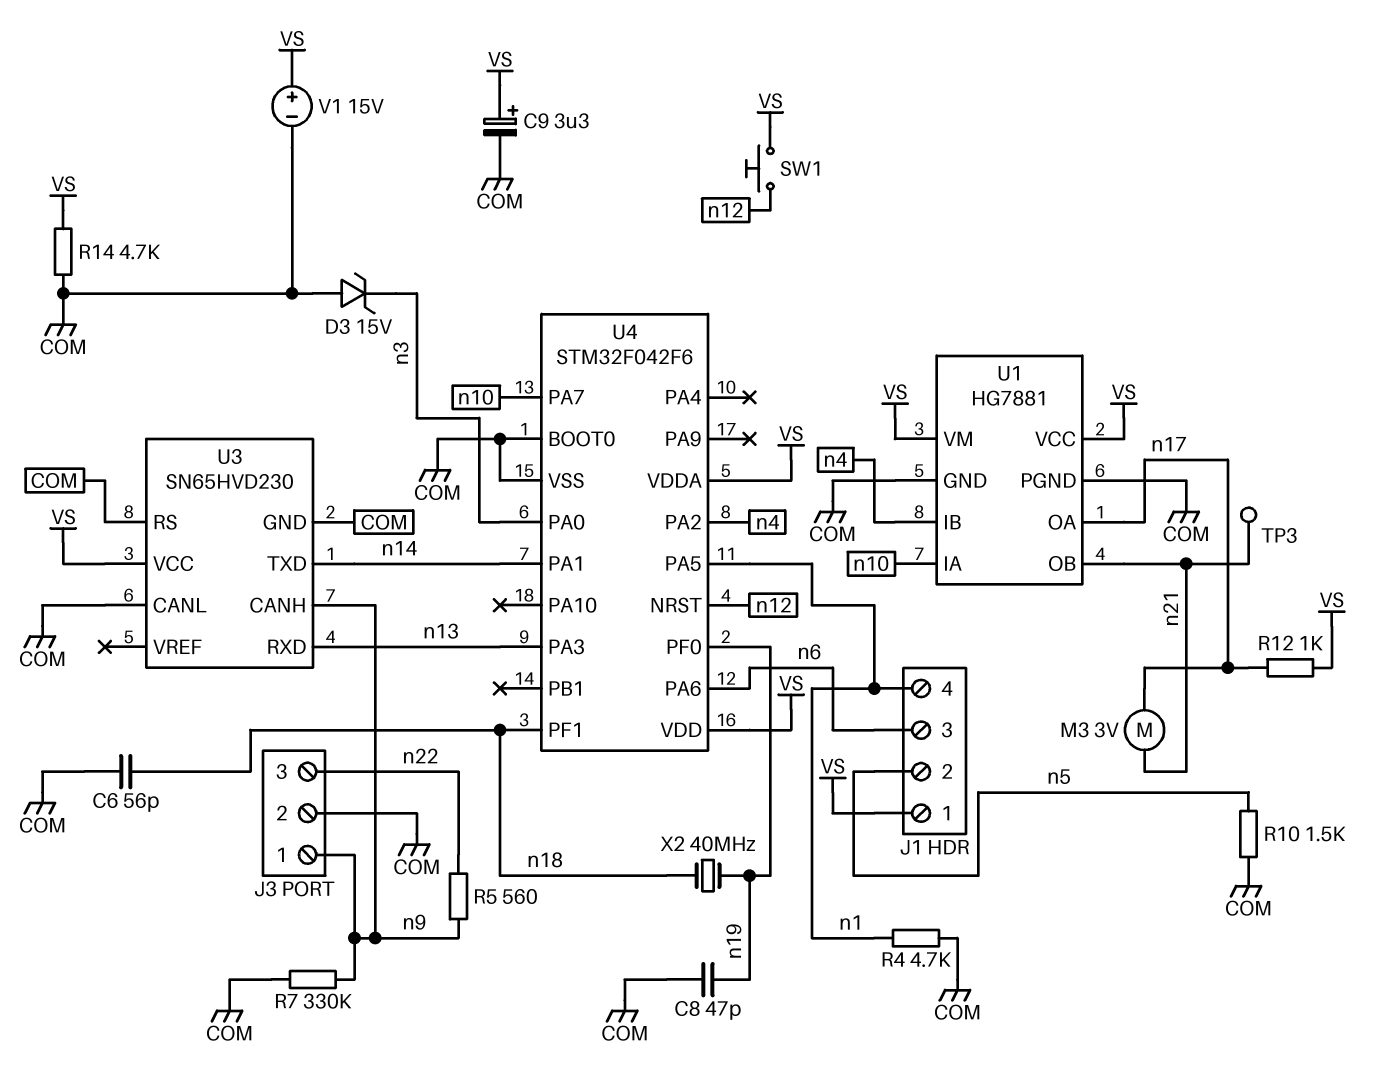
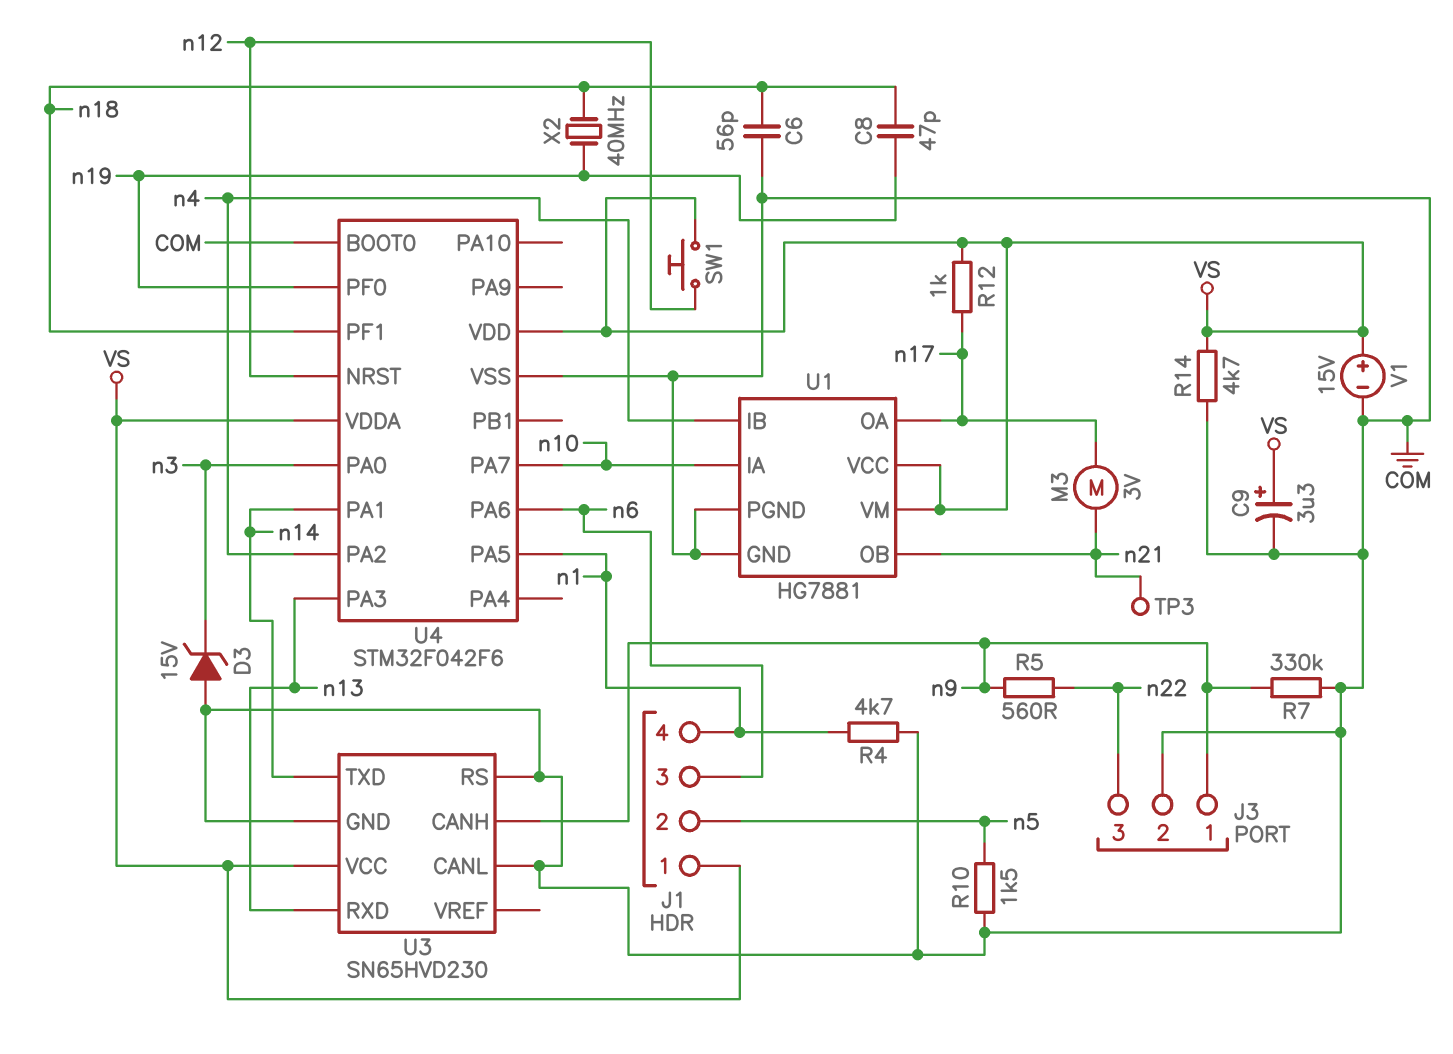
C8: 47pF (COM, n19) -> 47pF (n18, n19)

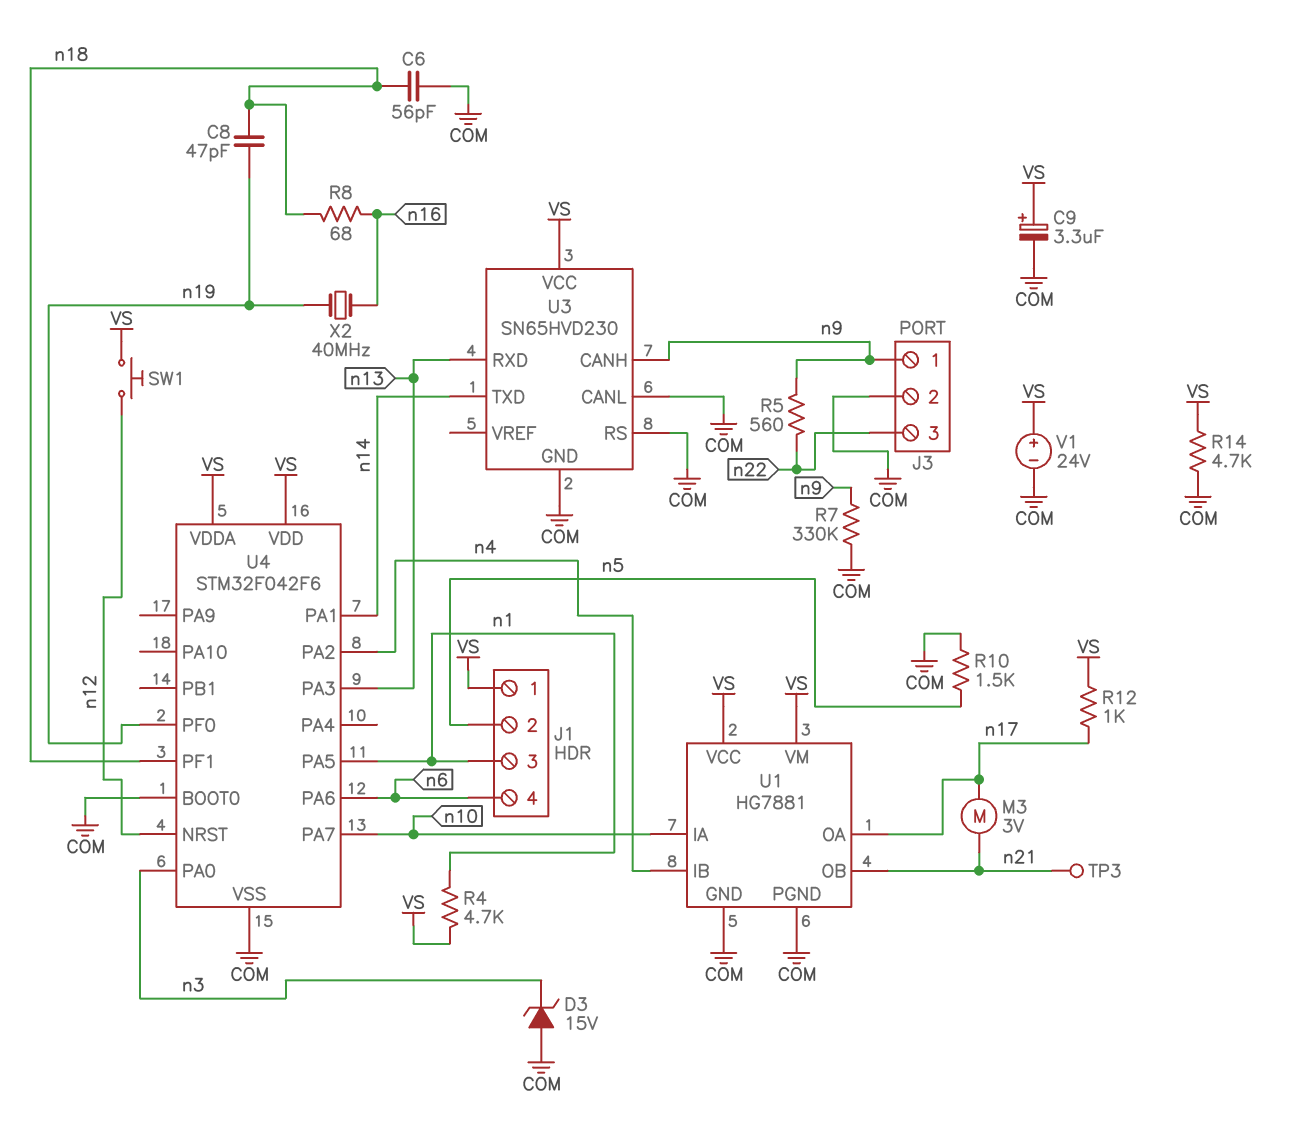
J1 pin 3: n6 -> n1
J1 pin 4: n1 -> n6
R4: 4.7k (COM, n1) -> 4.7k (VS, n1)
R8: none -> 68 (n16, n18)
V1: 15V (plus VS, minus COM) -> 24V (plus VS, minus COM)
X2: 40MHz (n18, n19) -> 40MHz (n16, n19)

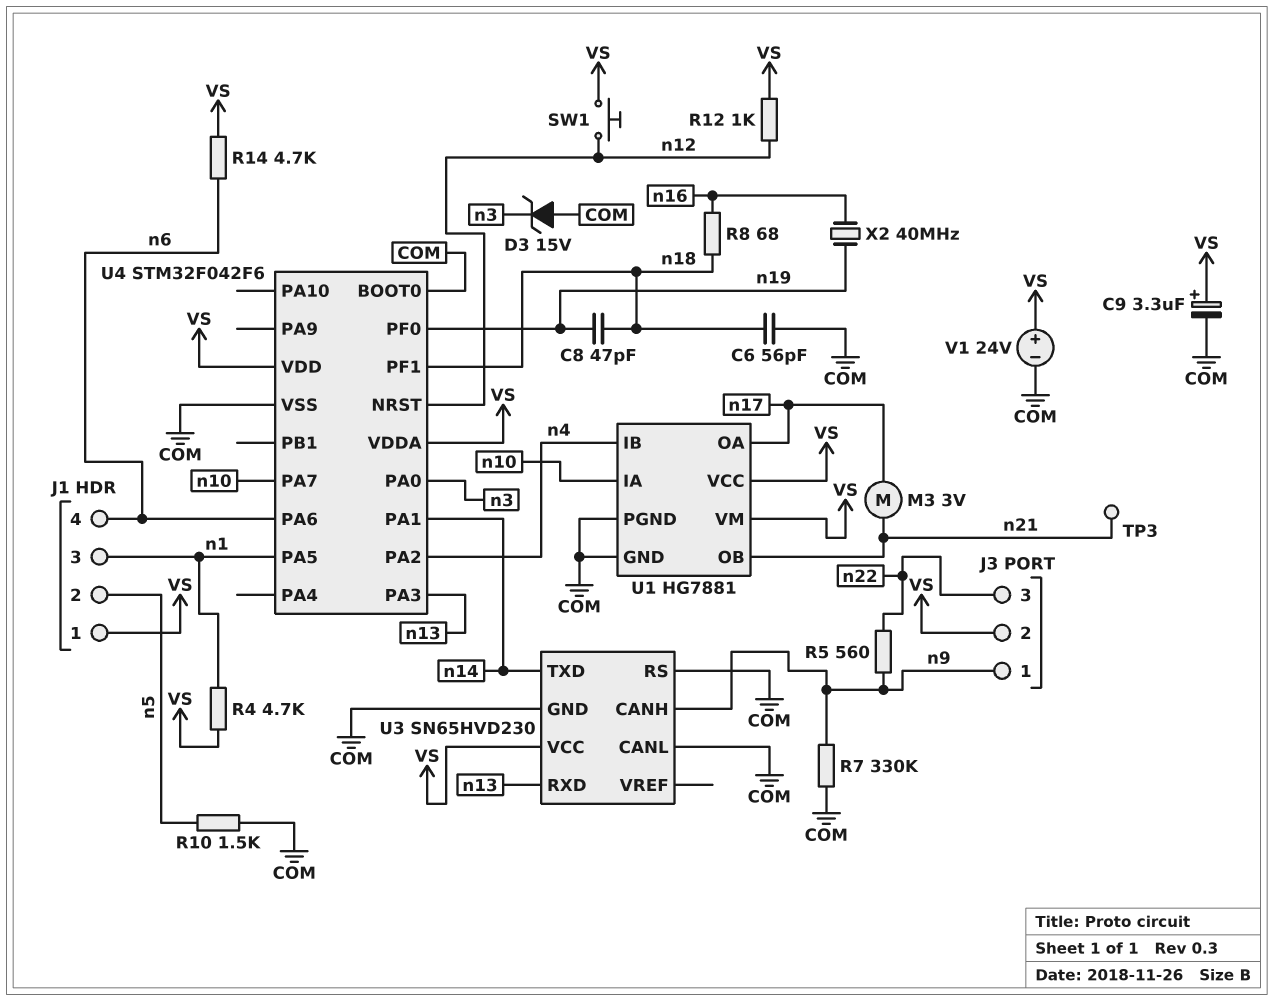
J3 pin 2: COM -> VS
R12: 1k (VS, n17) -> 1k (VS, n12)
R14: 4.7k (COM, VS) -> 4.7k (VS, n6)

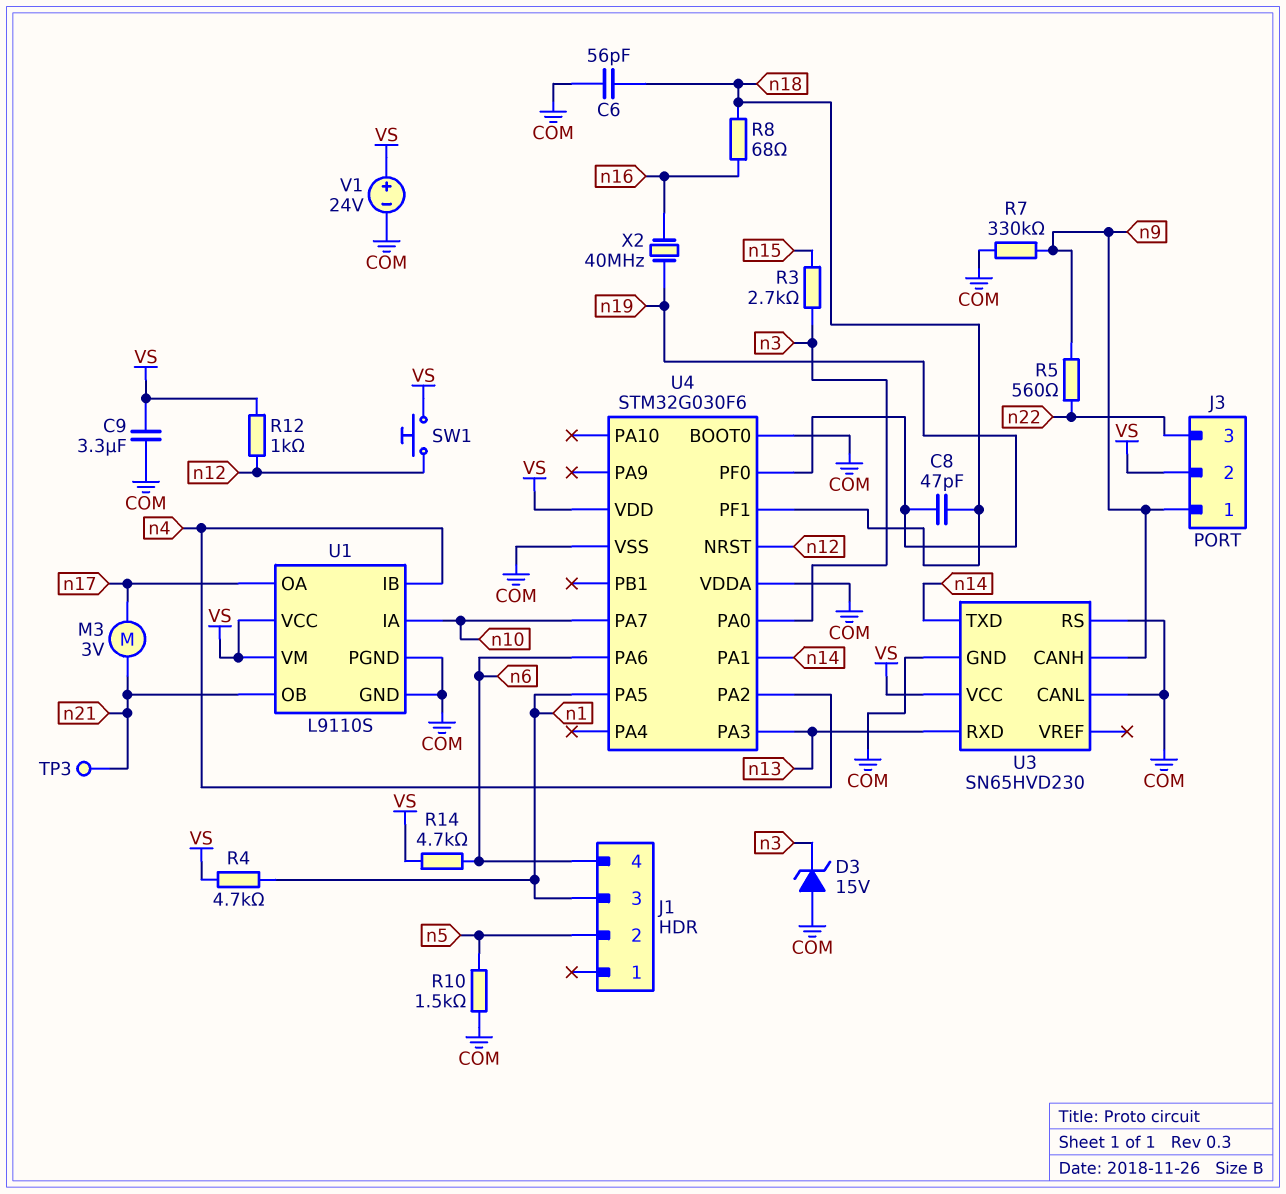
C9: 3.3uF (plus VS, minus COM) -> 3.3uF (COM, VS)
J1 pin 1: VS -> none
R3: none -> 2.7k (n3, n15)
U1: HG7881 -> L9110S
U4: STM32F042F6 -> STM32G030F6
U4 pin VDDA: VS -> COM

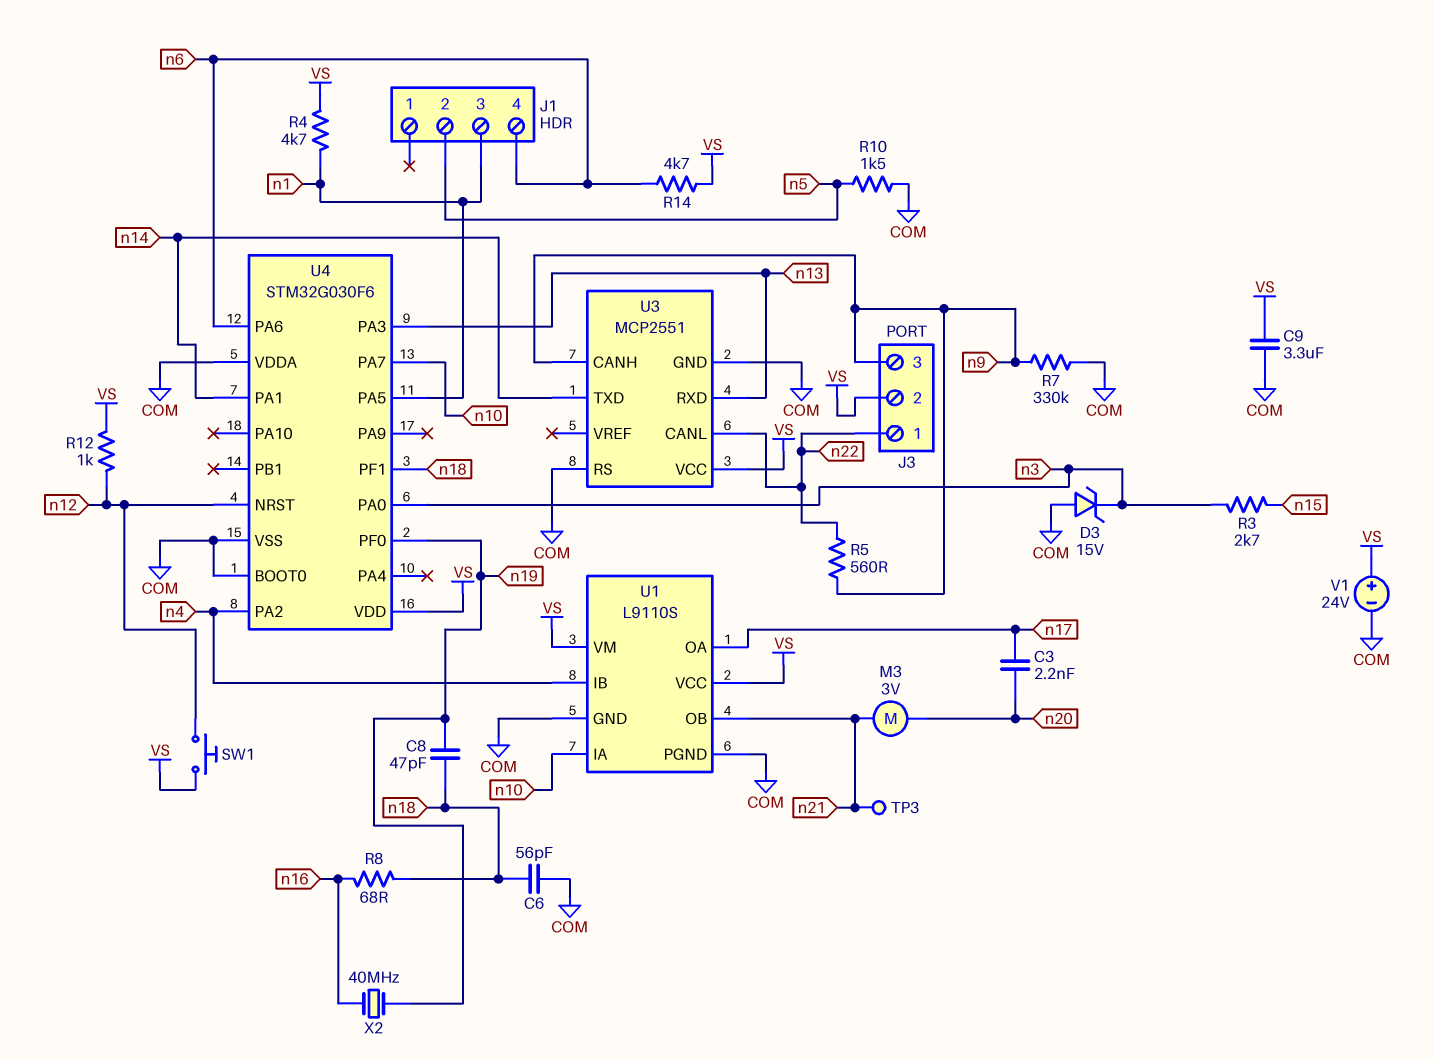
C3: none -> 2.2nF (n17, n20)
J3 pin 1: n9 -> n22
J3 pin 3: n22 -> n9
M3: motor 3V (n17, n21) -> motor 3V (n20, n21)
U3: SN65HVD230 -> MCP2551
U3 pin CANL: COM -> n22

